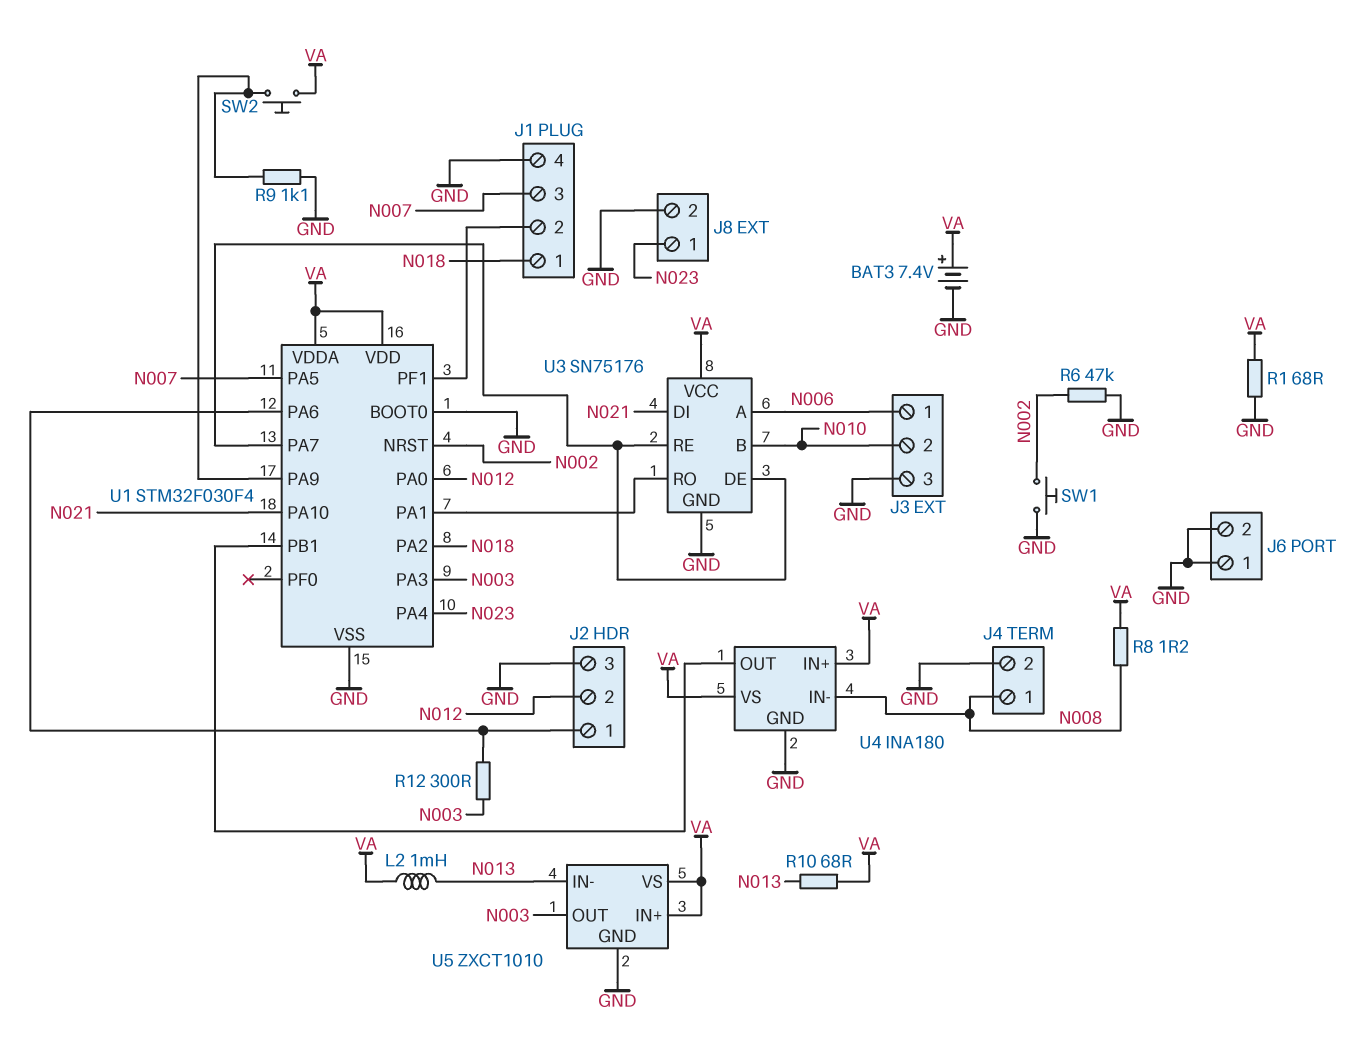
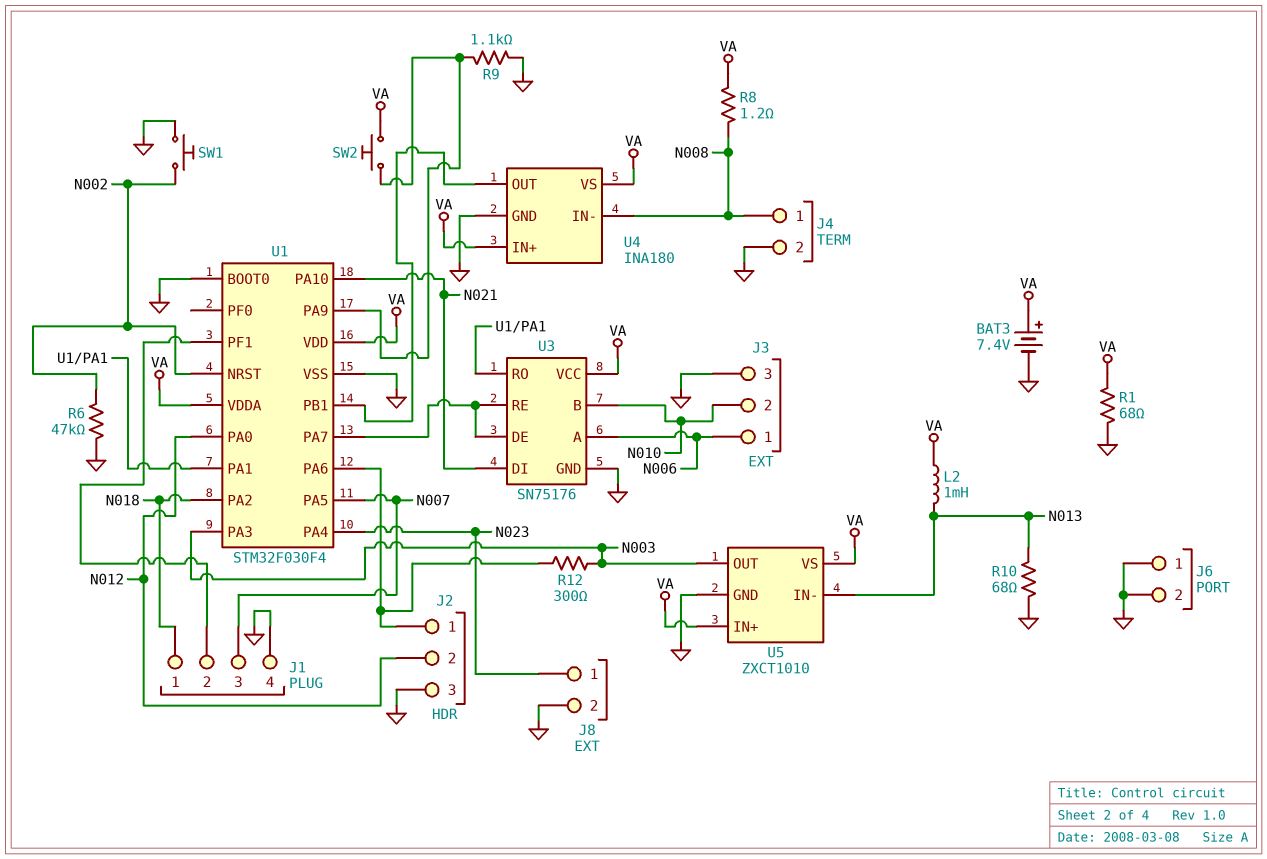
R10: 68 (N013, VA) -> 68 (GND, N013)

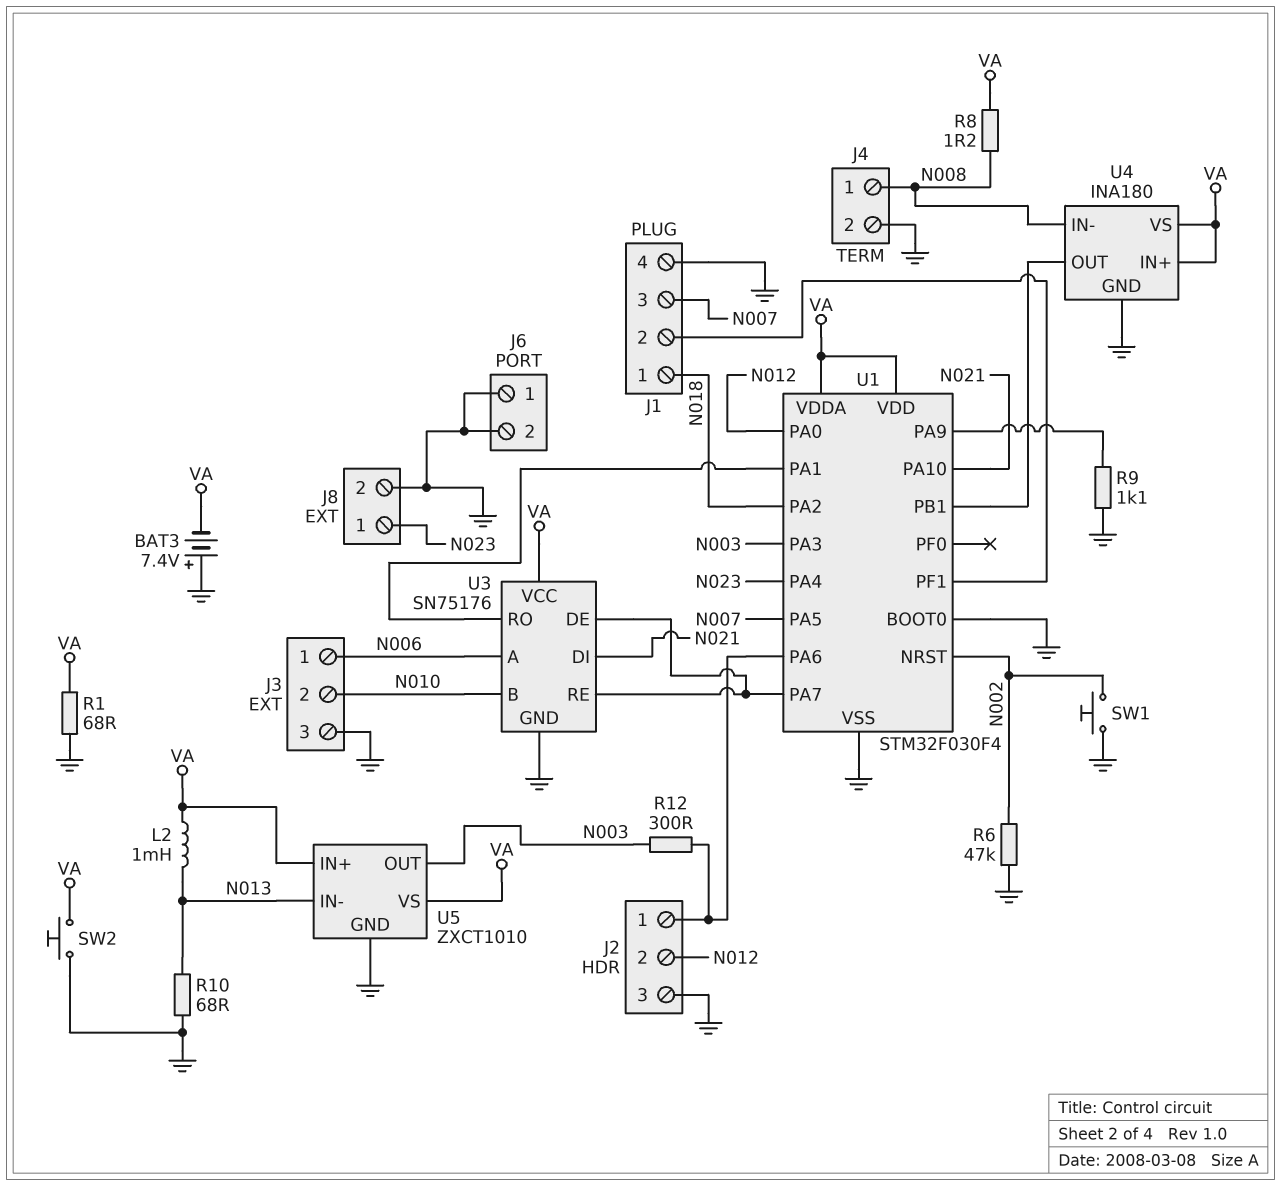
BAT3: 7.4V (plus VA, minus GND) -> 7.4V (plus GND, minus VA)
SW2: button (U1/PA9, VA) -> button (GND, VA)

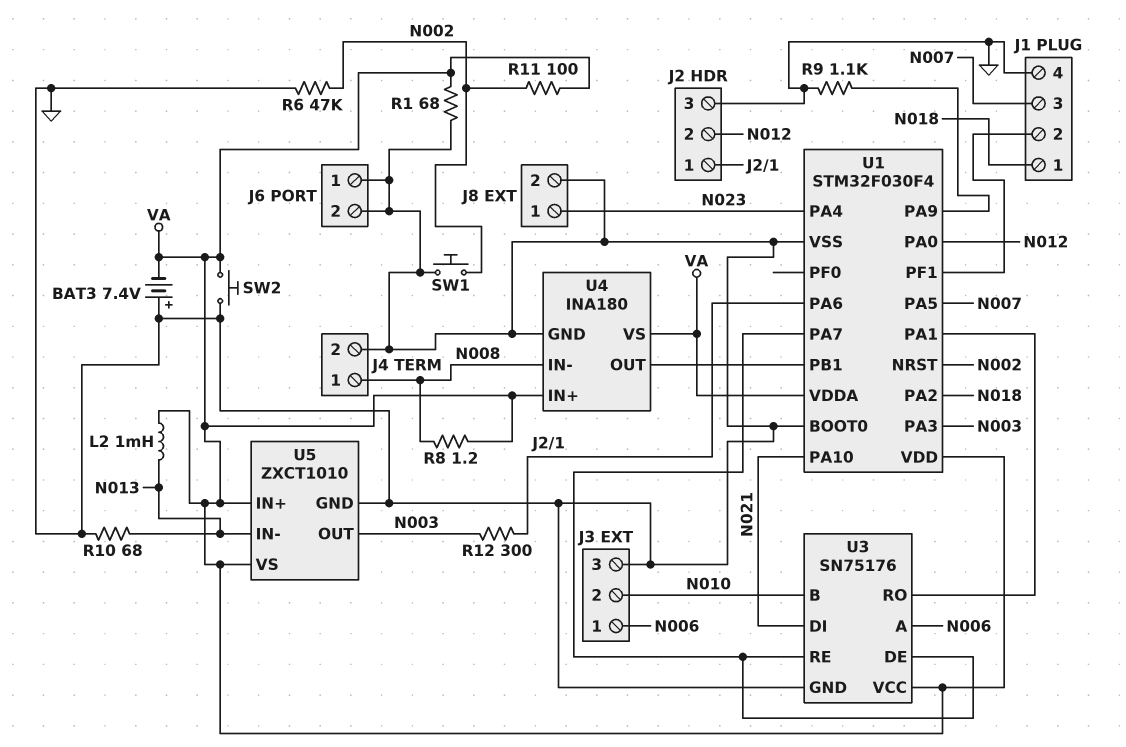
R11: none -> 100 (N002, VA)

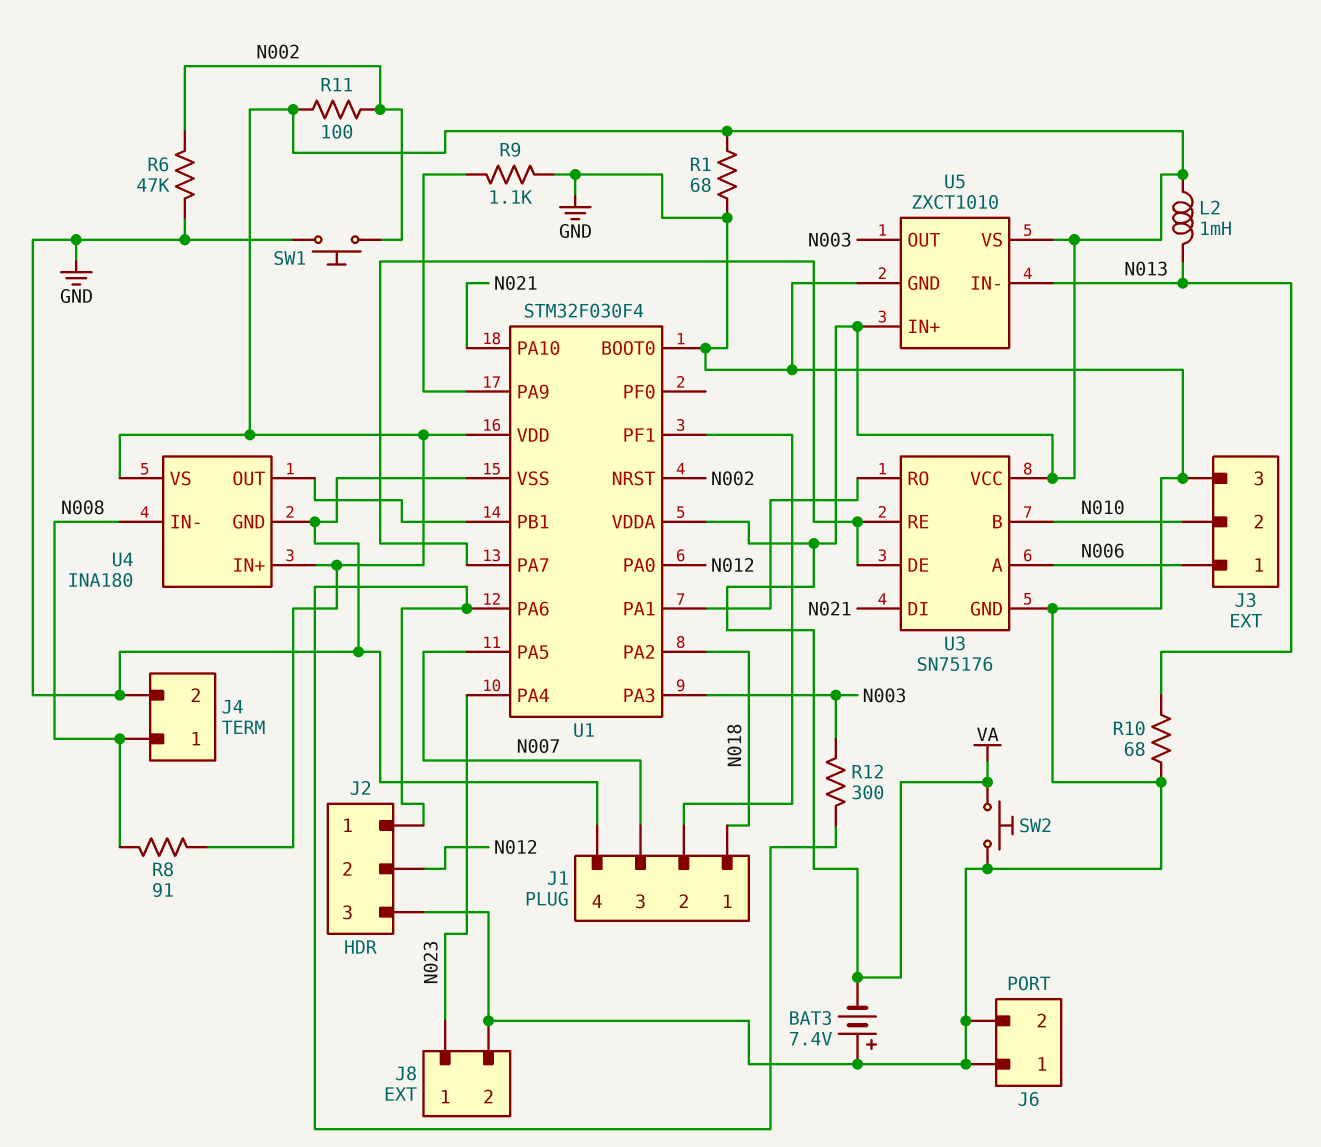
R8: 1.2 (N008, VA) -> 91 (N008, VA)

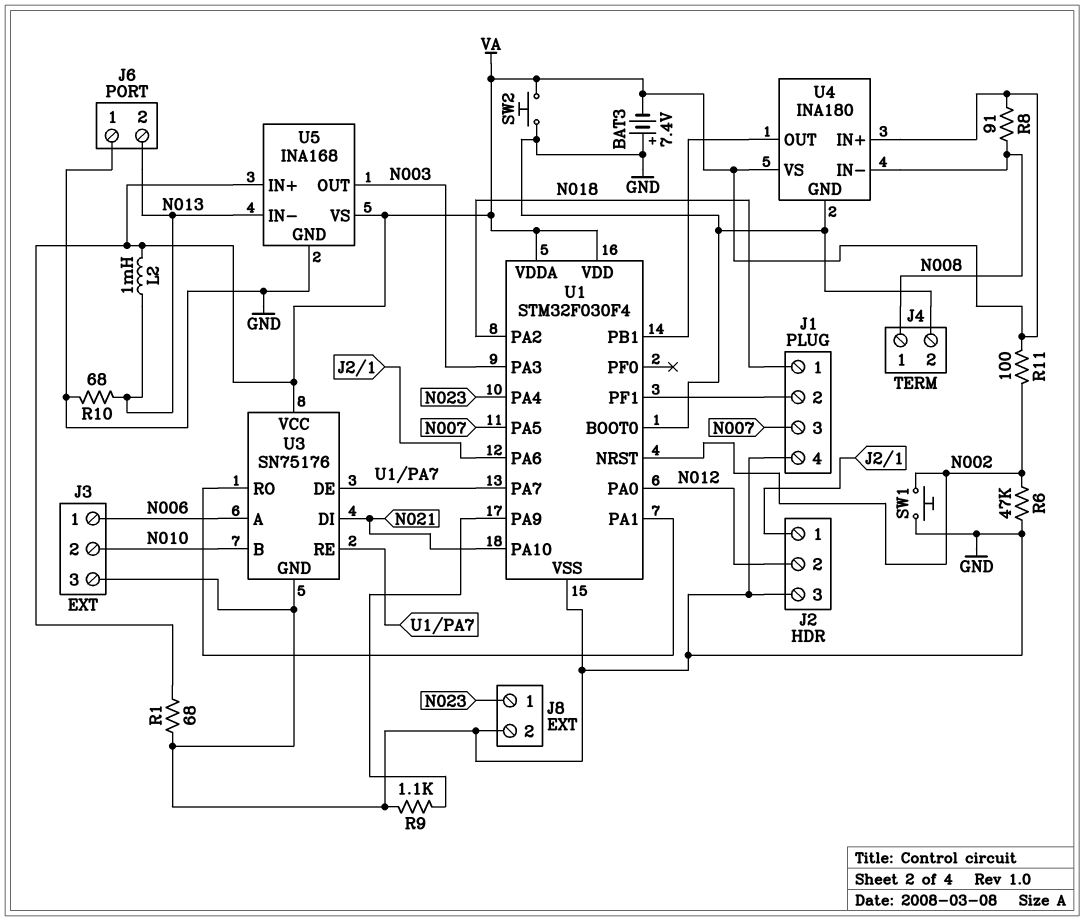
J6 pin 2: GND -> N013
R12: 300 (J2/1, N003) -> none
U5: ZXCT1010 -> INA168

